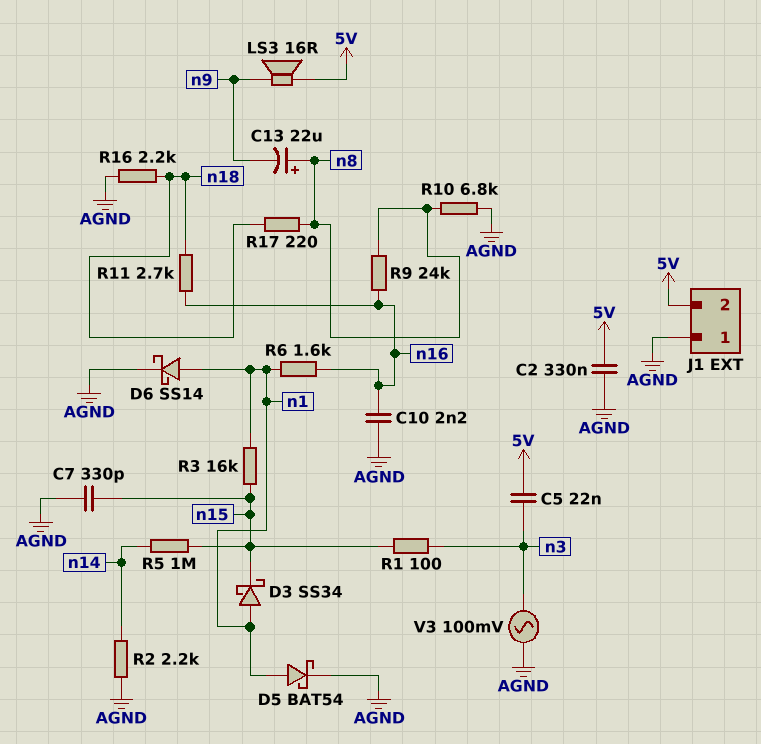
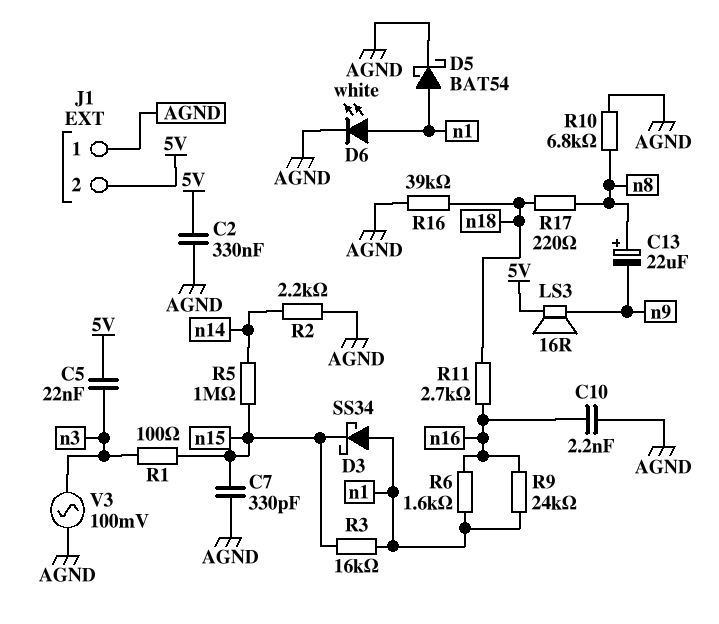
D6: schottky SS14 (A n1, K AGND) -> LED white (A n1, K AGND)
R9: 24k (n8, n16) -> 24k (n1, n16)
R16: 2.2k (AGND, n18) -> 39k (AGND, n18)

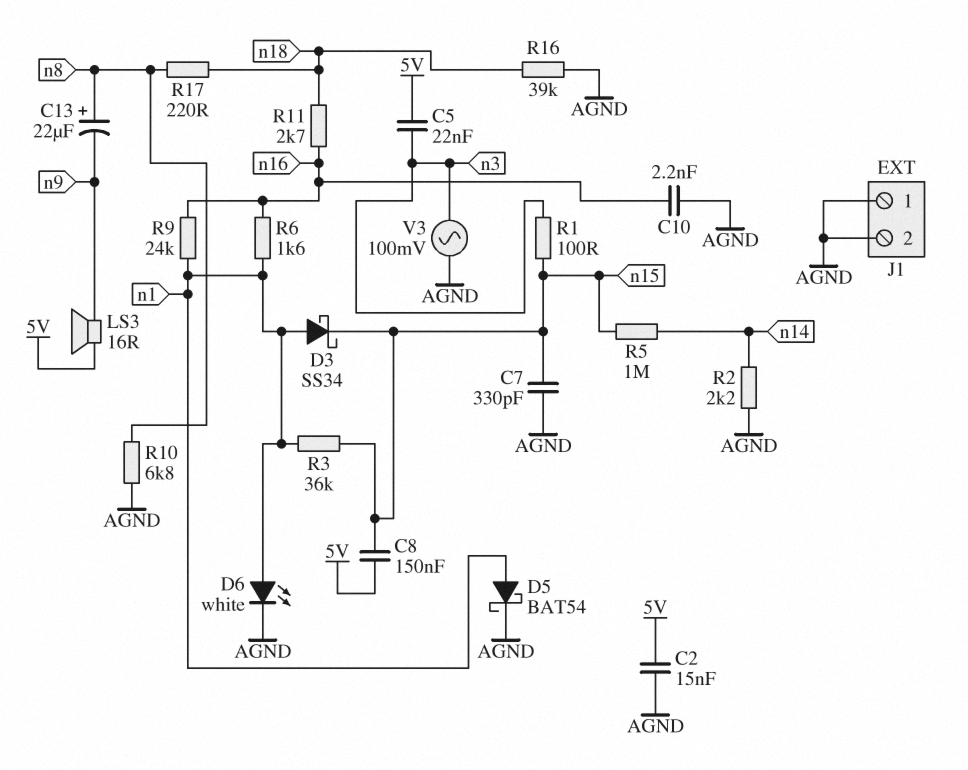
C2: 330nF (5V, AGND) -> 15nF (5V, AGND)
C8: none -> 150nF (5V, n15)
J1 pin 2: 5V -> AGND
R3: 16k (n1, n15) -> 36k (n1, n15)

